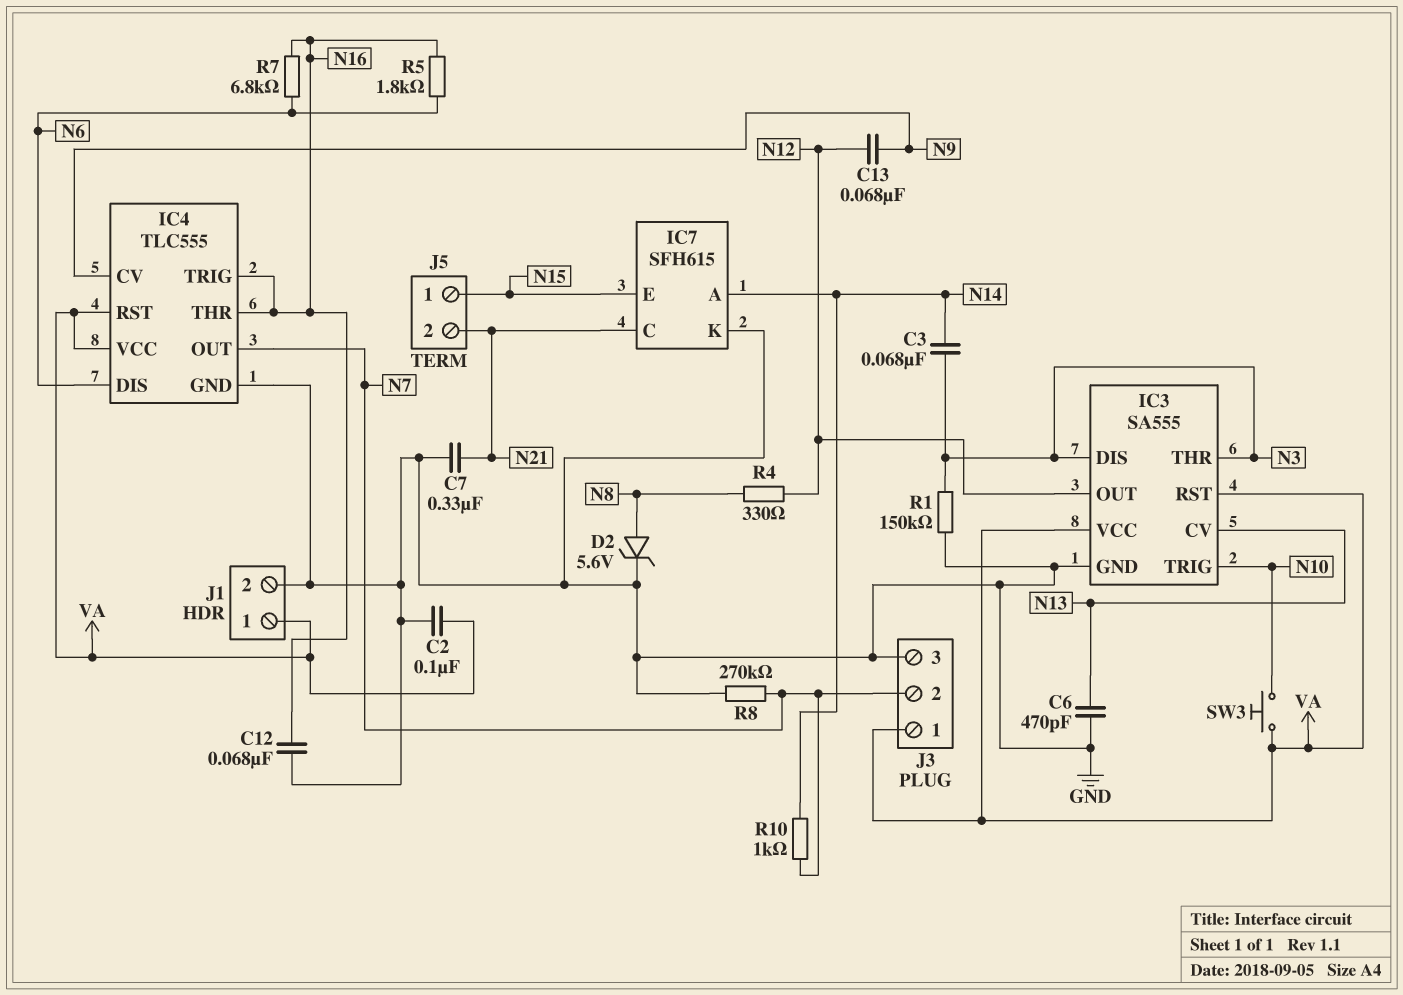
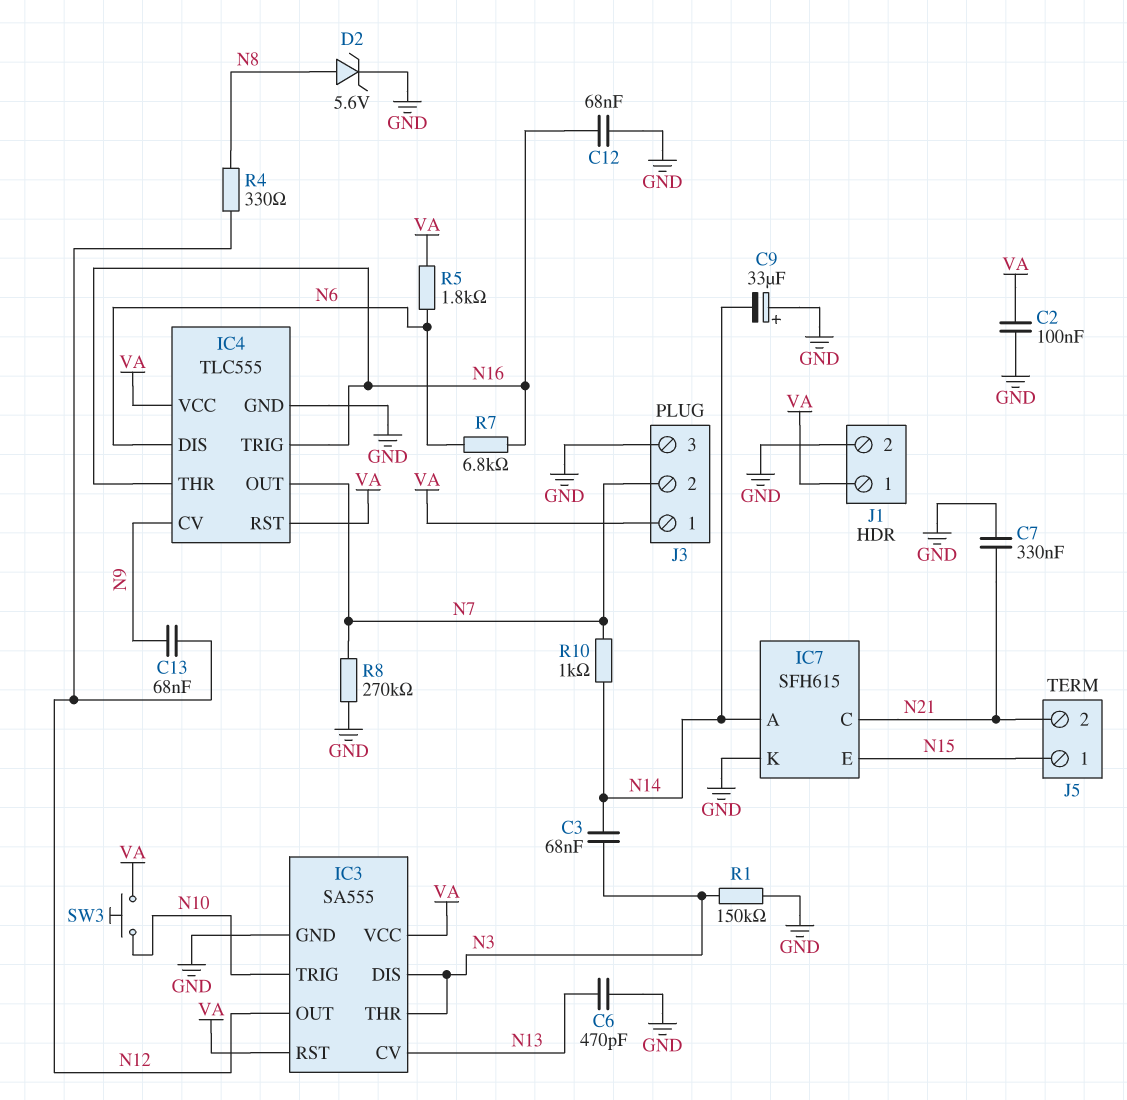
C9: none -> 33uF (plus GND, minus N14)
R5: 1.8k (N6, N16) -> 1.8k (N6, VA)

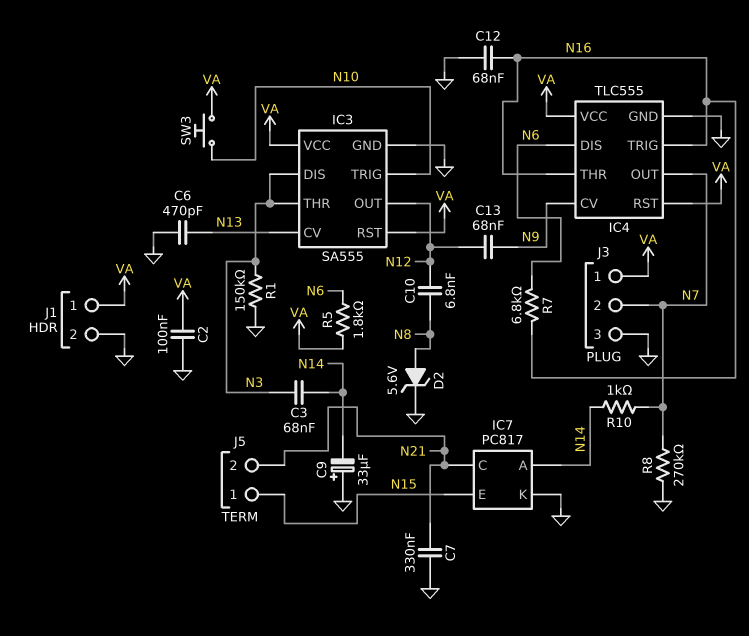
C10: none -> 6.8nF (N8, N12)
IC7: SFH615 -> PC817
R4: 330 (N8, N12) -> none

